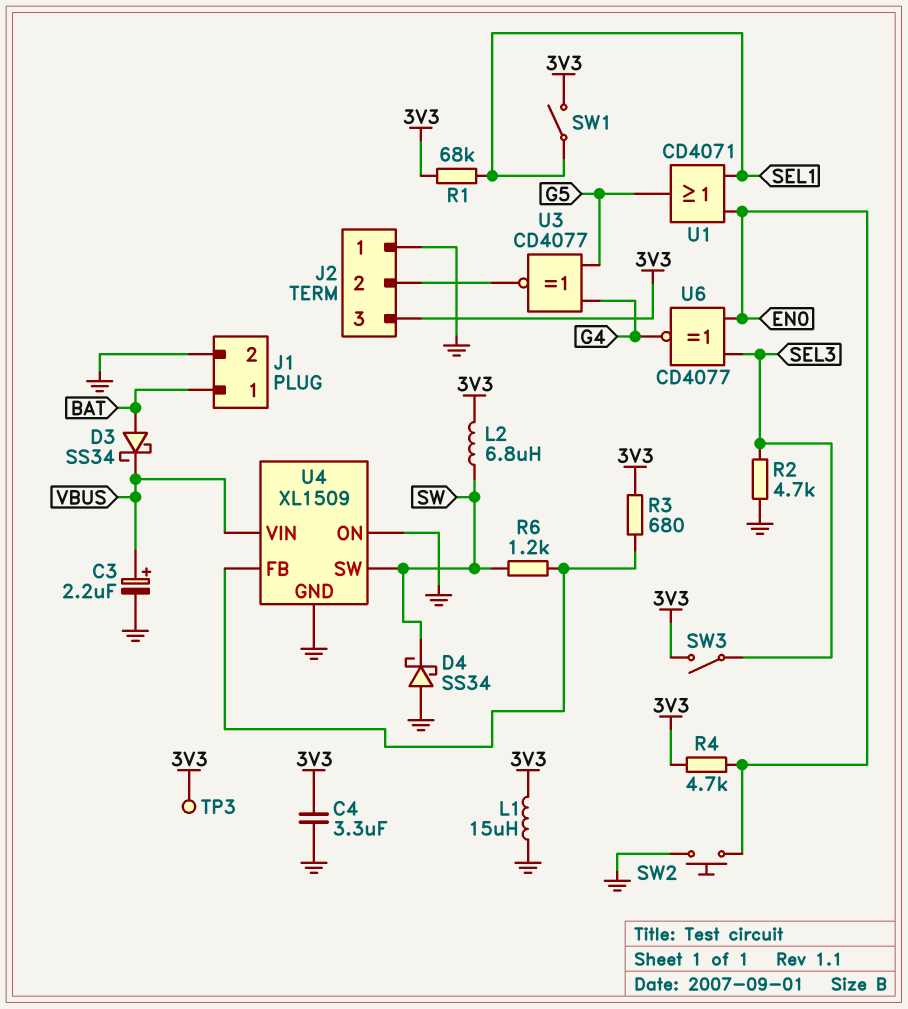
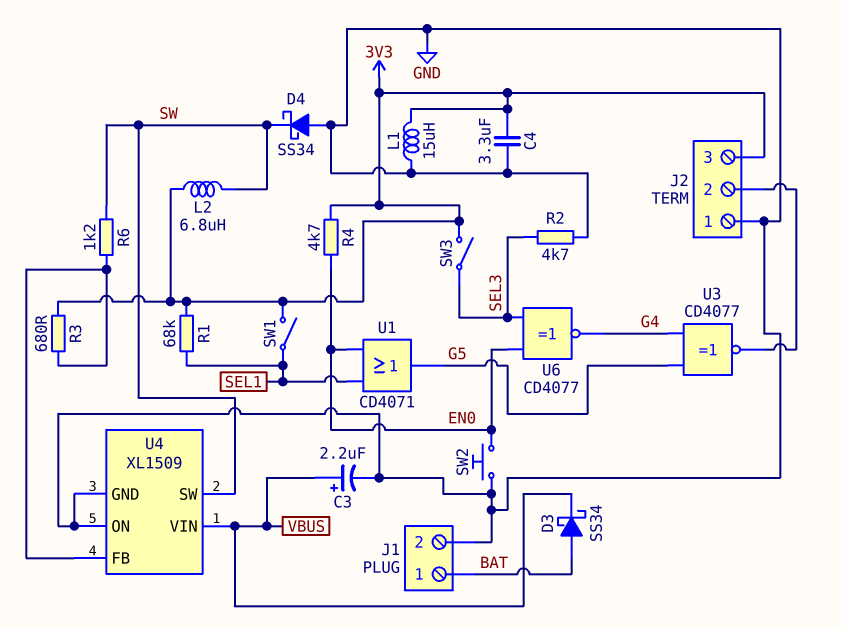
TP3: test point (3V3) -> none

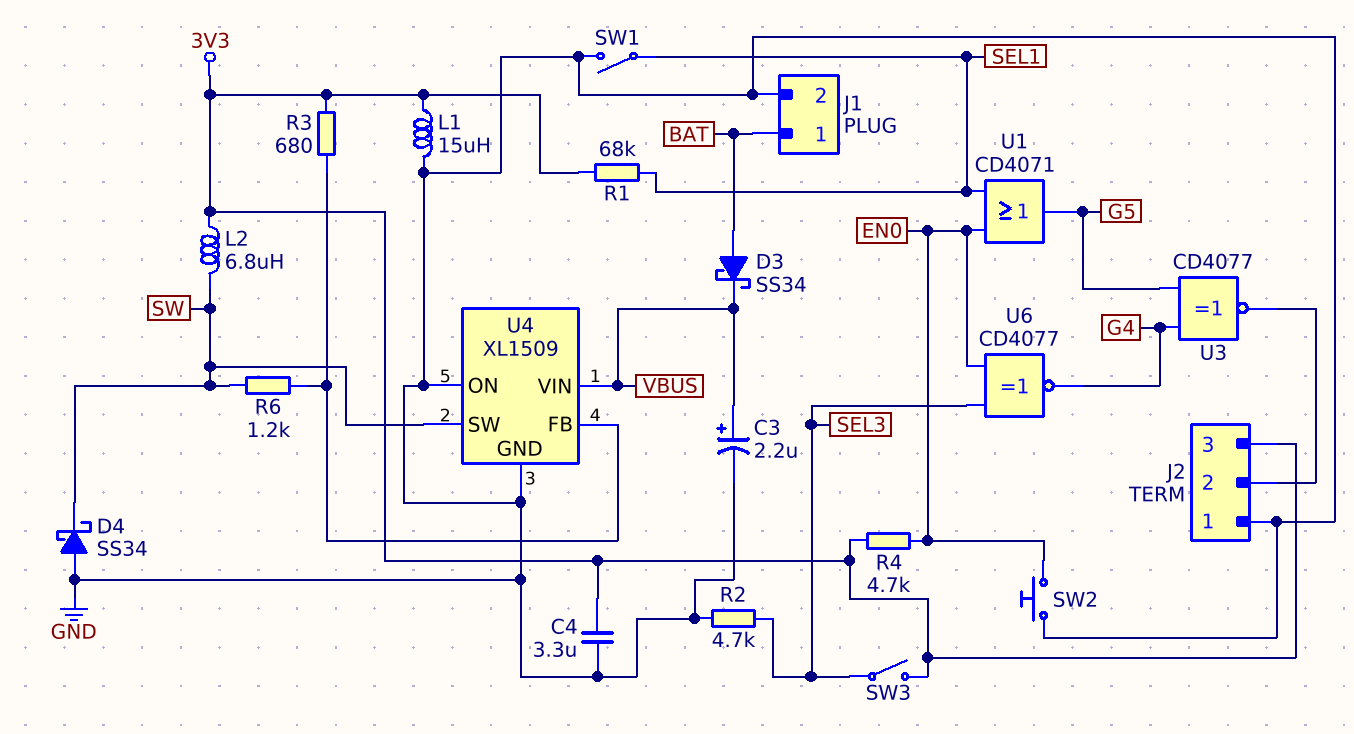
SW1: switch (3V3, SEL1) -> switch (GND, SEL1)

